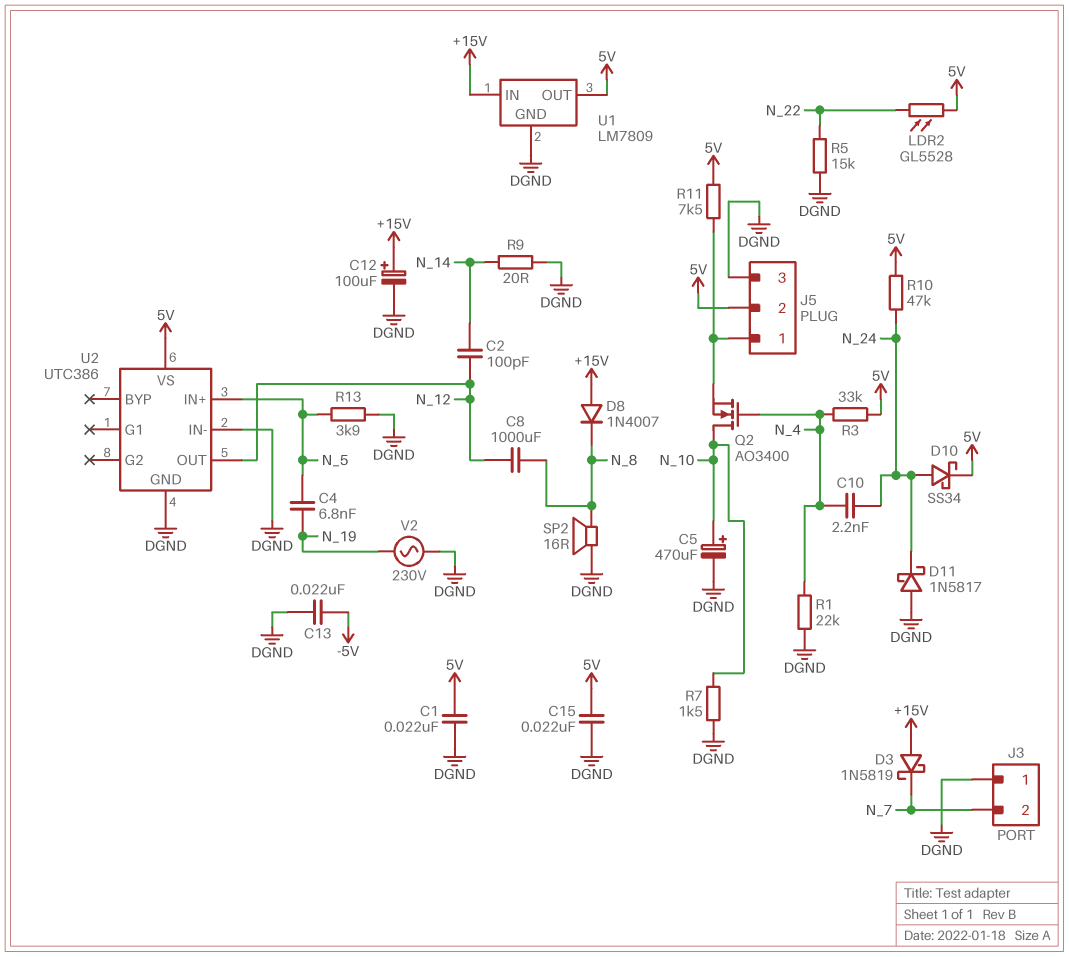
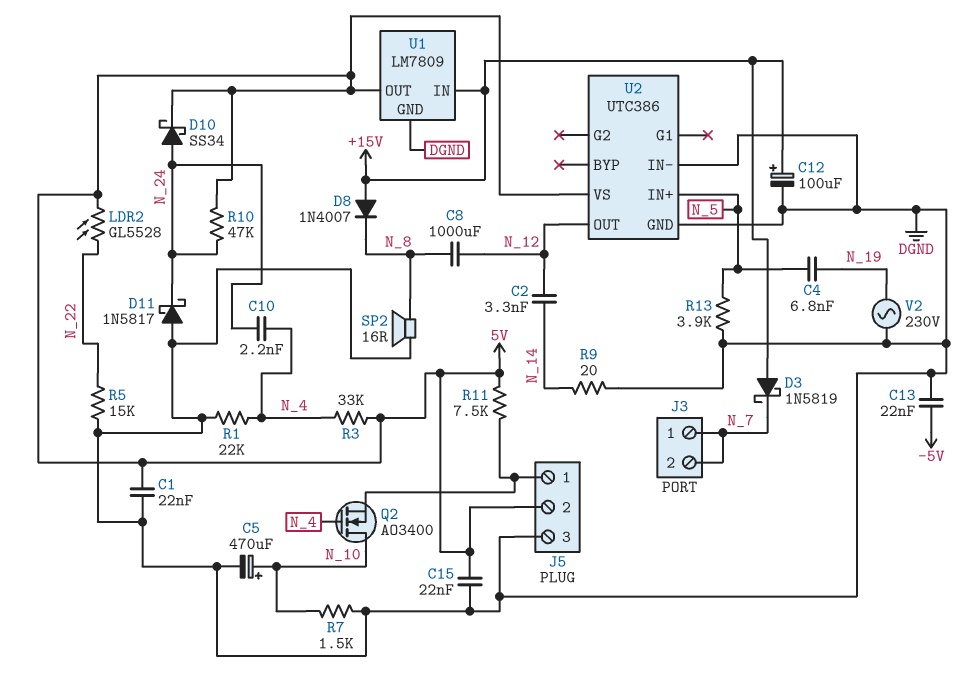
C2: 100pF (N_12, N_14) -> 3.3nF (N_12, N_14)
J3 pin 1: DGND -> N_7

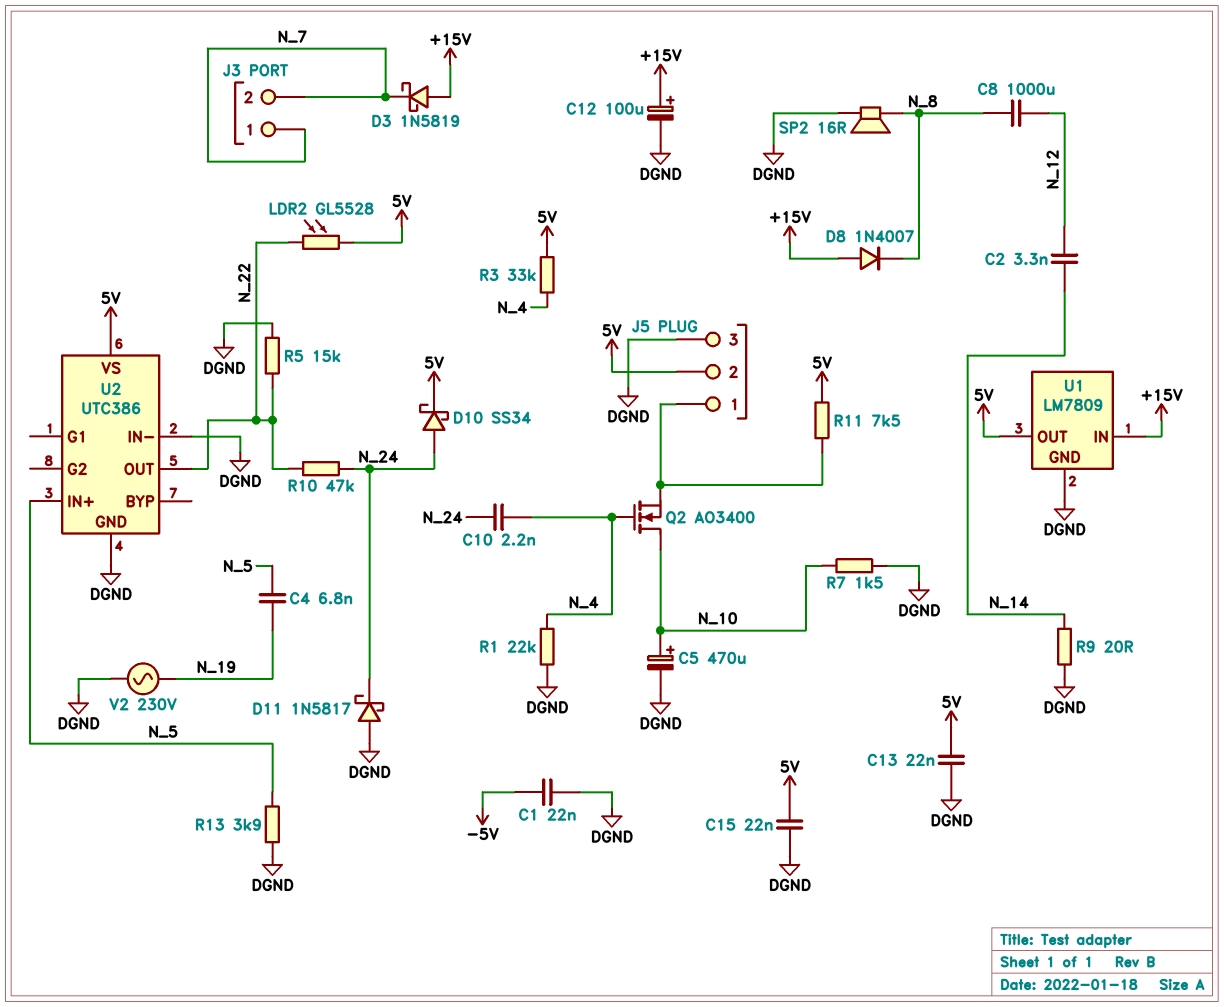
C1: 22nF (5V, DGND) -> 22nF (-5V, DGND)
C13: 22nF (-5V, DGND) -> 22nF (5V, DGND)
R10: 47k (5V, N_24) -> 47k (N_22, N_24)
U2 pin OUT: N_12 -> N_22

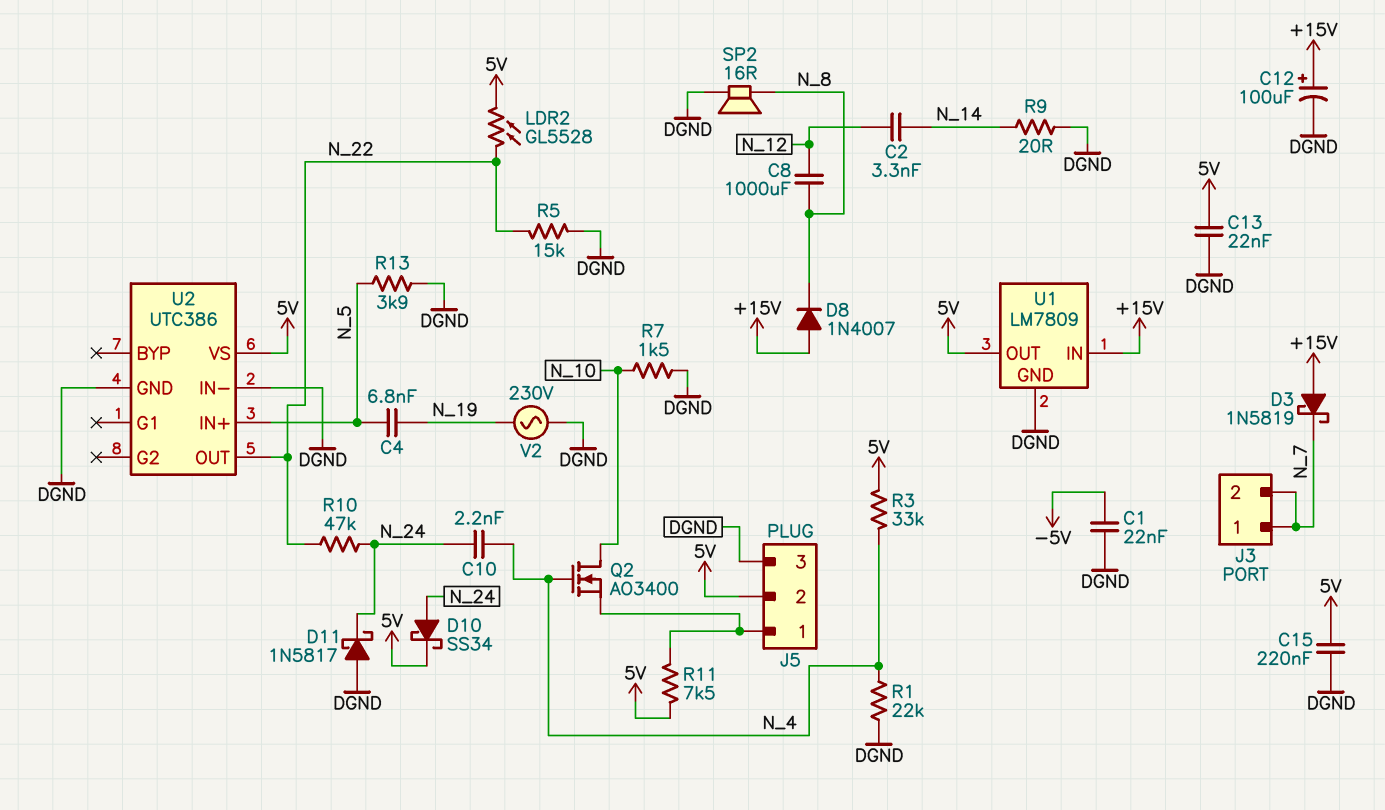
C5: 470uF (plus N_10, minus DGND) -> none
C15: 22nF (5V, DGND) -> 220nF (5V, DGND)

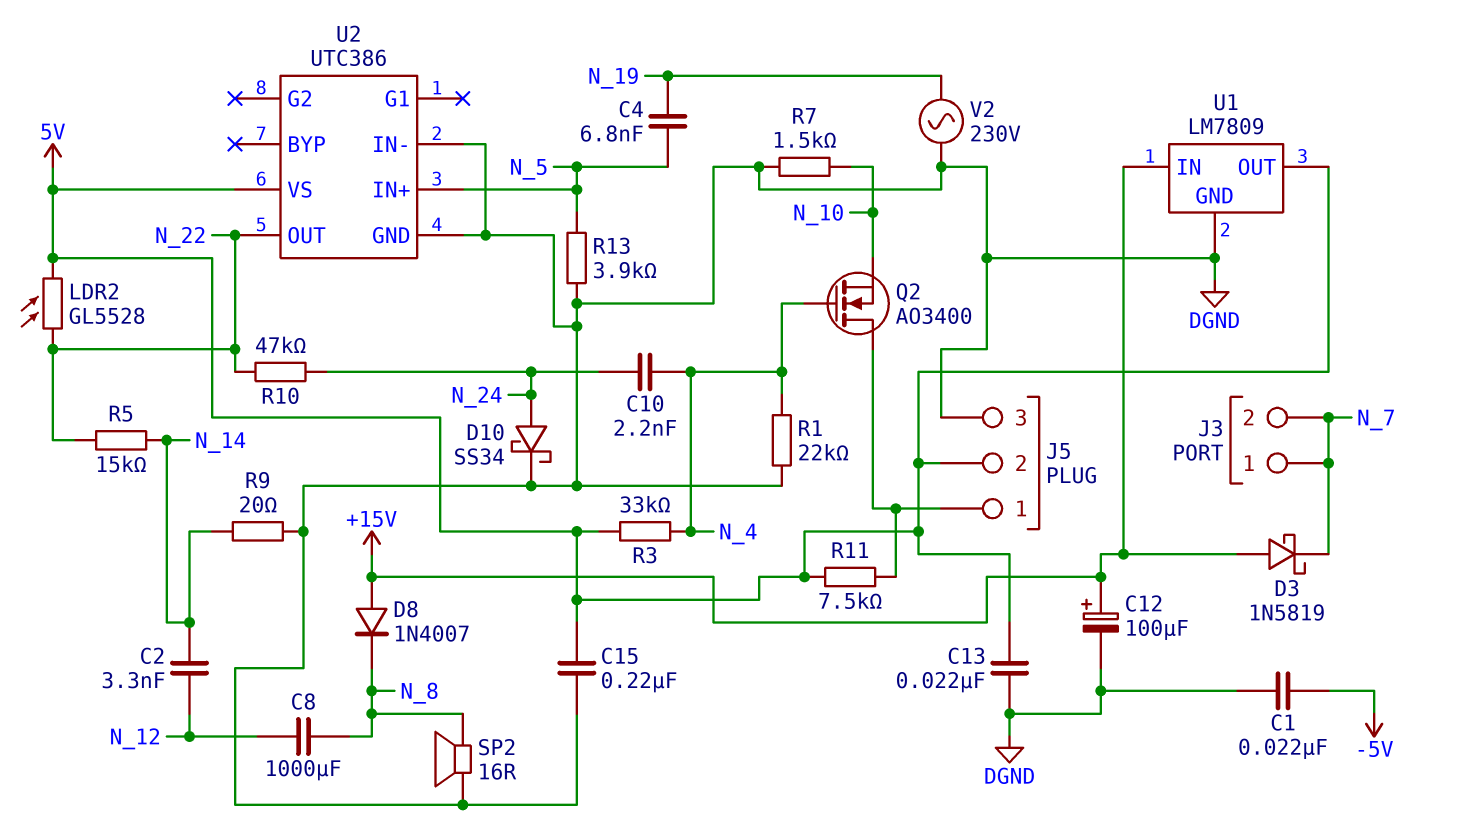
D10: schottky SS34 (A N_24, K 5V) -> schottky SS34 (A N_24, K DGND)
D11: schottky 1N5817 (A DGND, K N_24) -> none
Q2: NMOS AO3400 (G N_4, D N_10, S J5/1) -> NMOS AO3400 (G N_4, D J5/1, S N_10)
R5: 15k (DGND, N_22) -> 15k (N_14, N_22)

